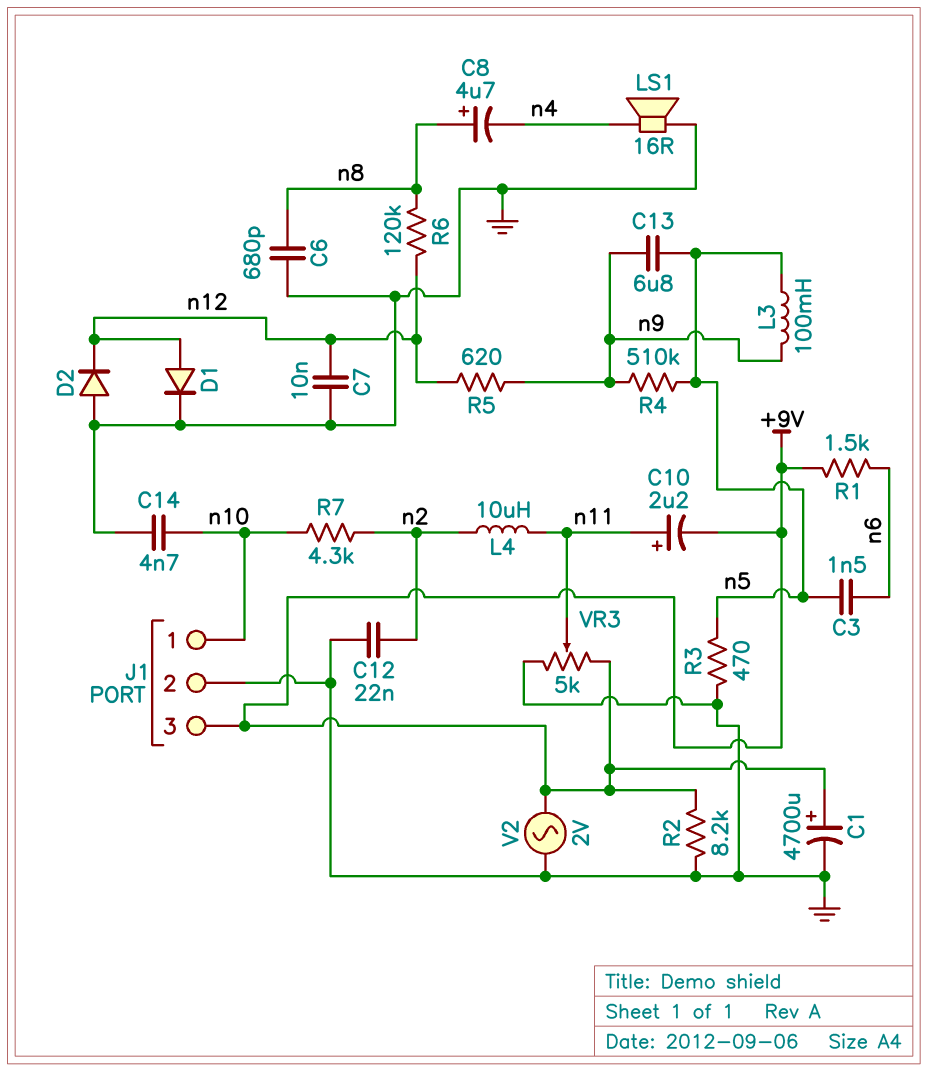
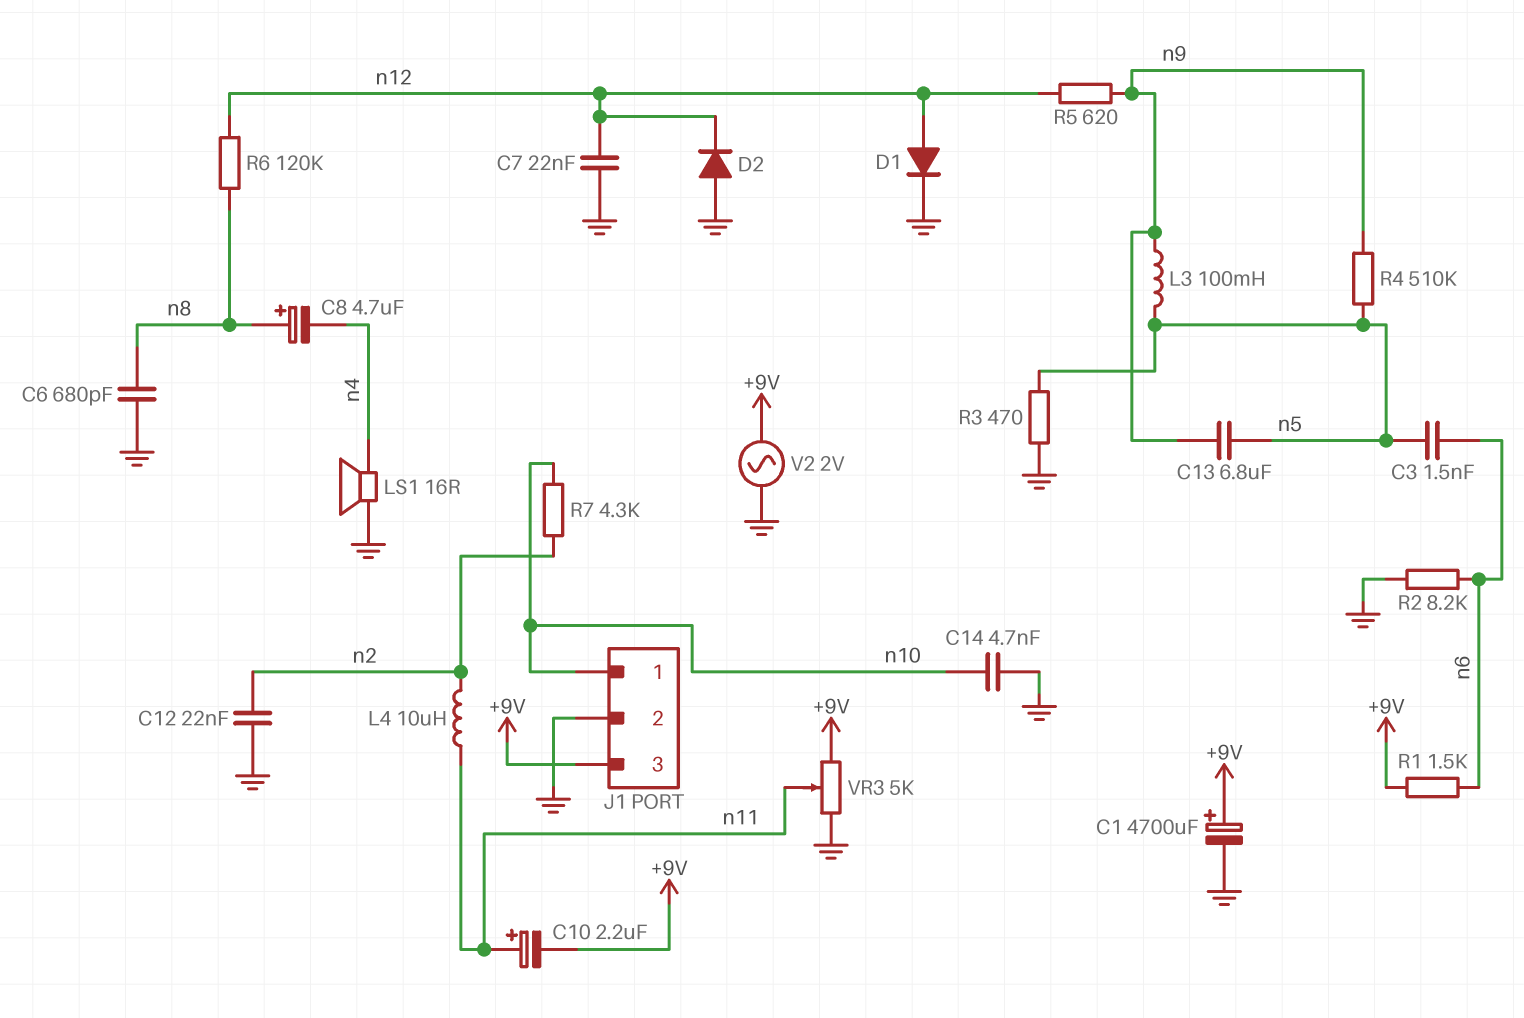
C7: 10nF (GND, n12) -> 22nF (GND, n12)
R2: 8.2k (+9V, GND) -> 8.2k (GND, n6)

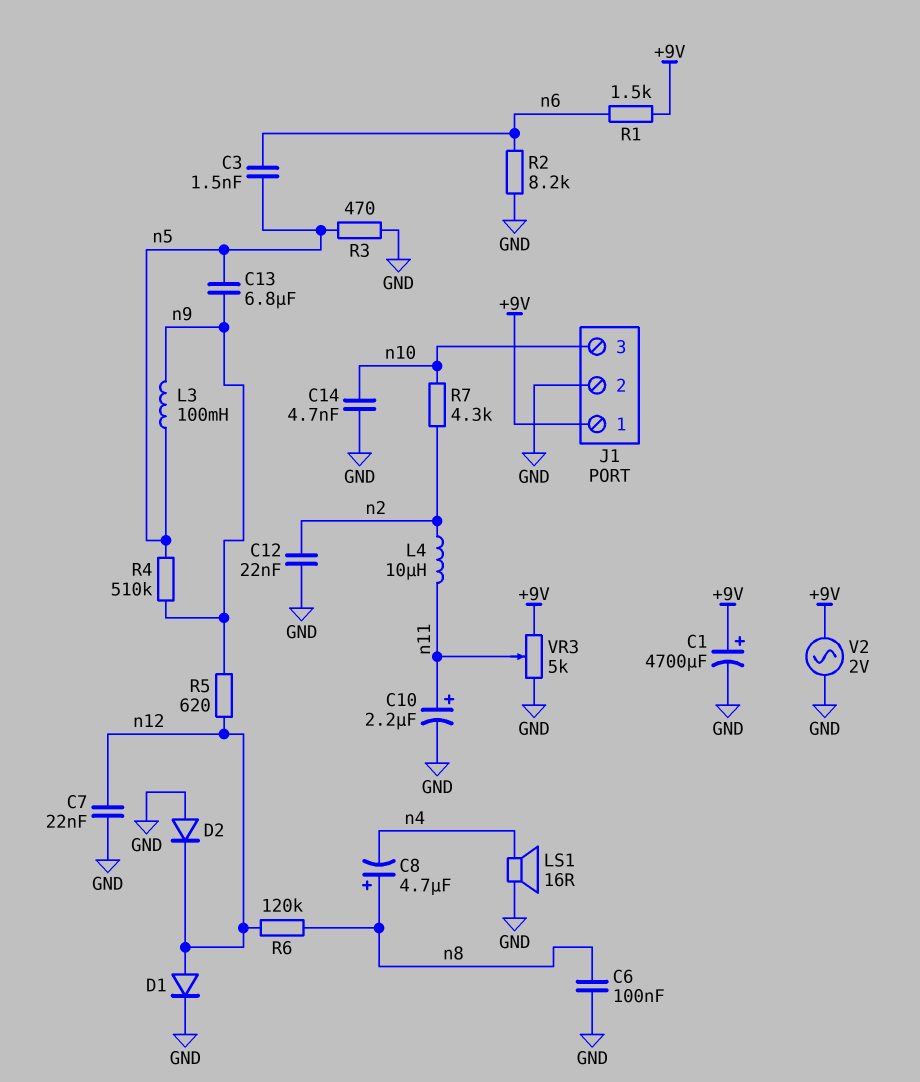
C6: 680pF (GND, n8) -> 100nF (GND, n8)
C10: 2.2uF (plus n11, minus +9V) -> 2.2uF (plus n11, minus GND)
J1 pin 1: n10 -> +9V
J1 pin 3: +9V -> n10

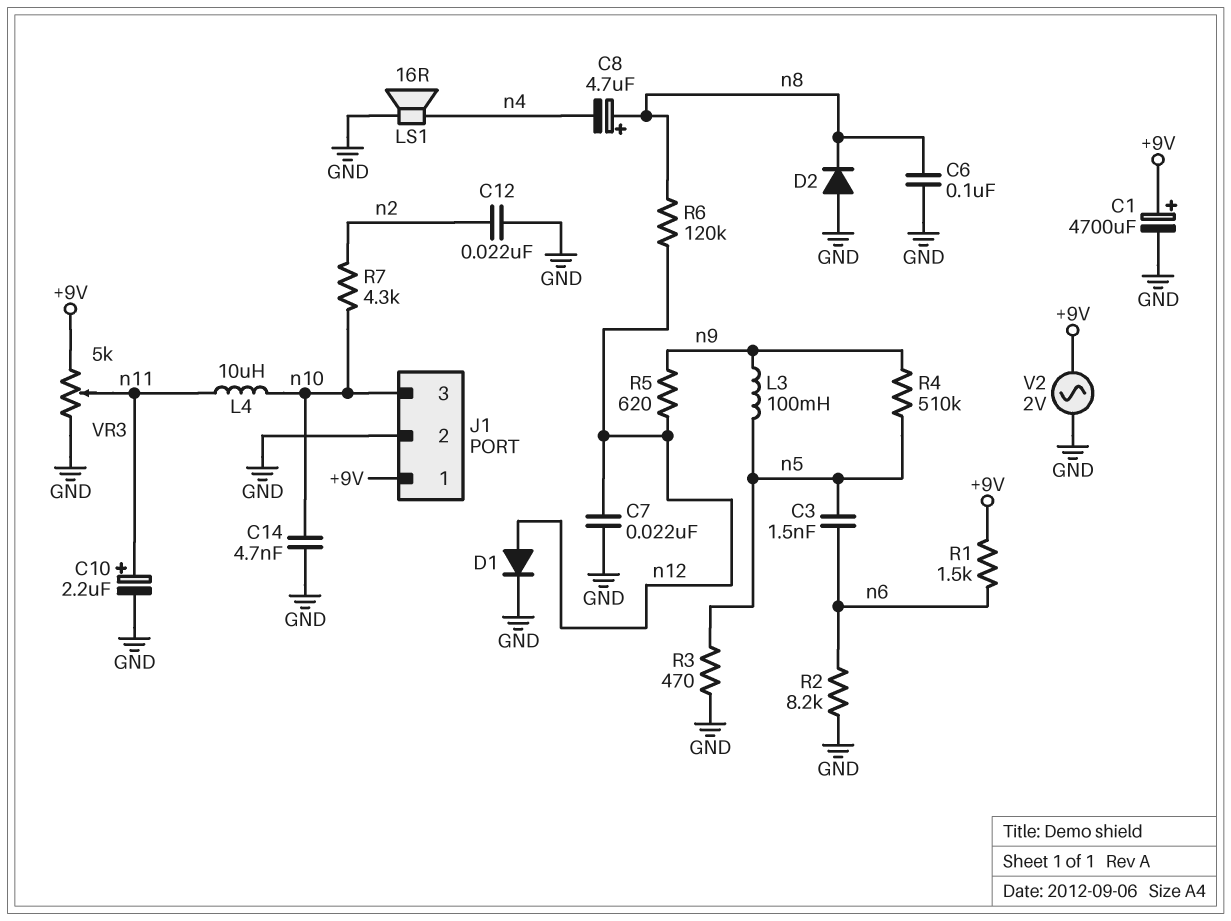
C13: 6.8uF (n5, n9) -> none
D2: diode (A GND, K n12) -> diode (A GND, K n8)
L4: 10uH (n2, n11) -> 10uH (n10, n11)

